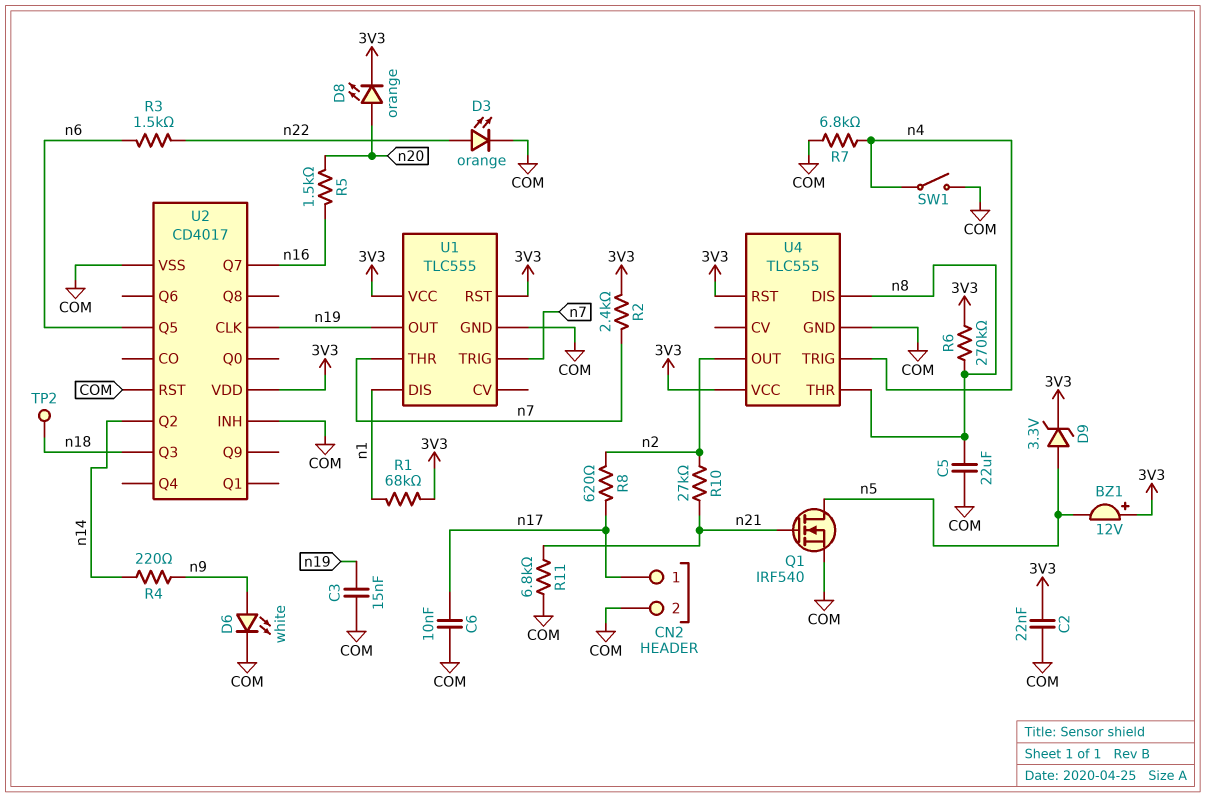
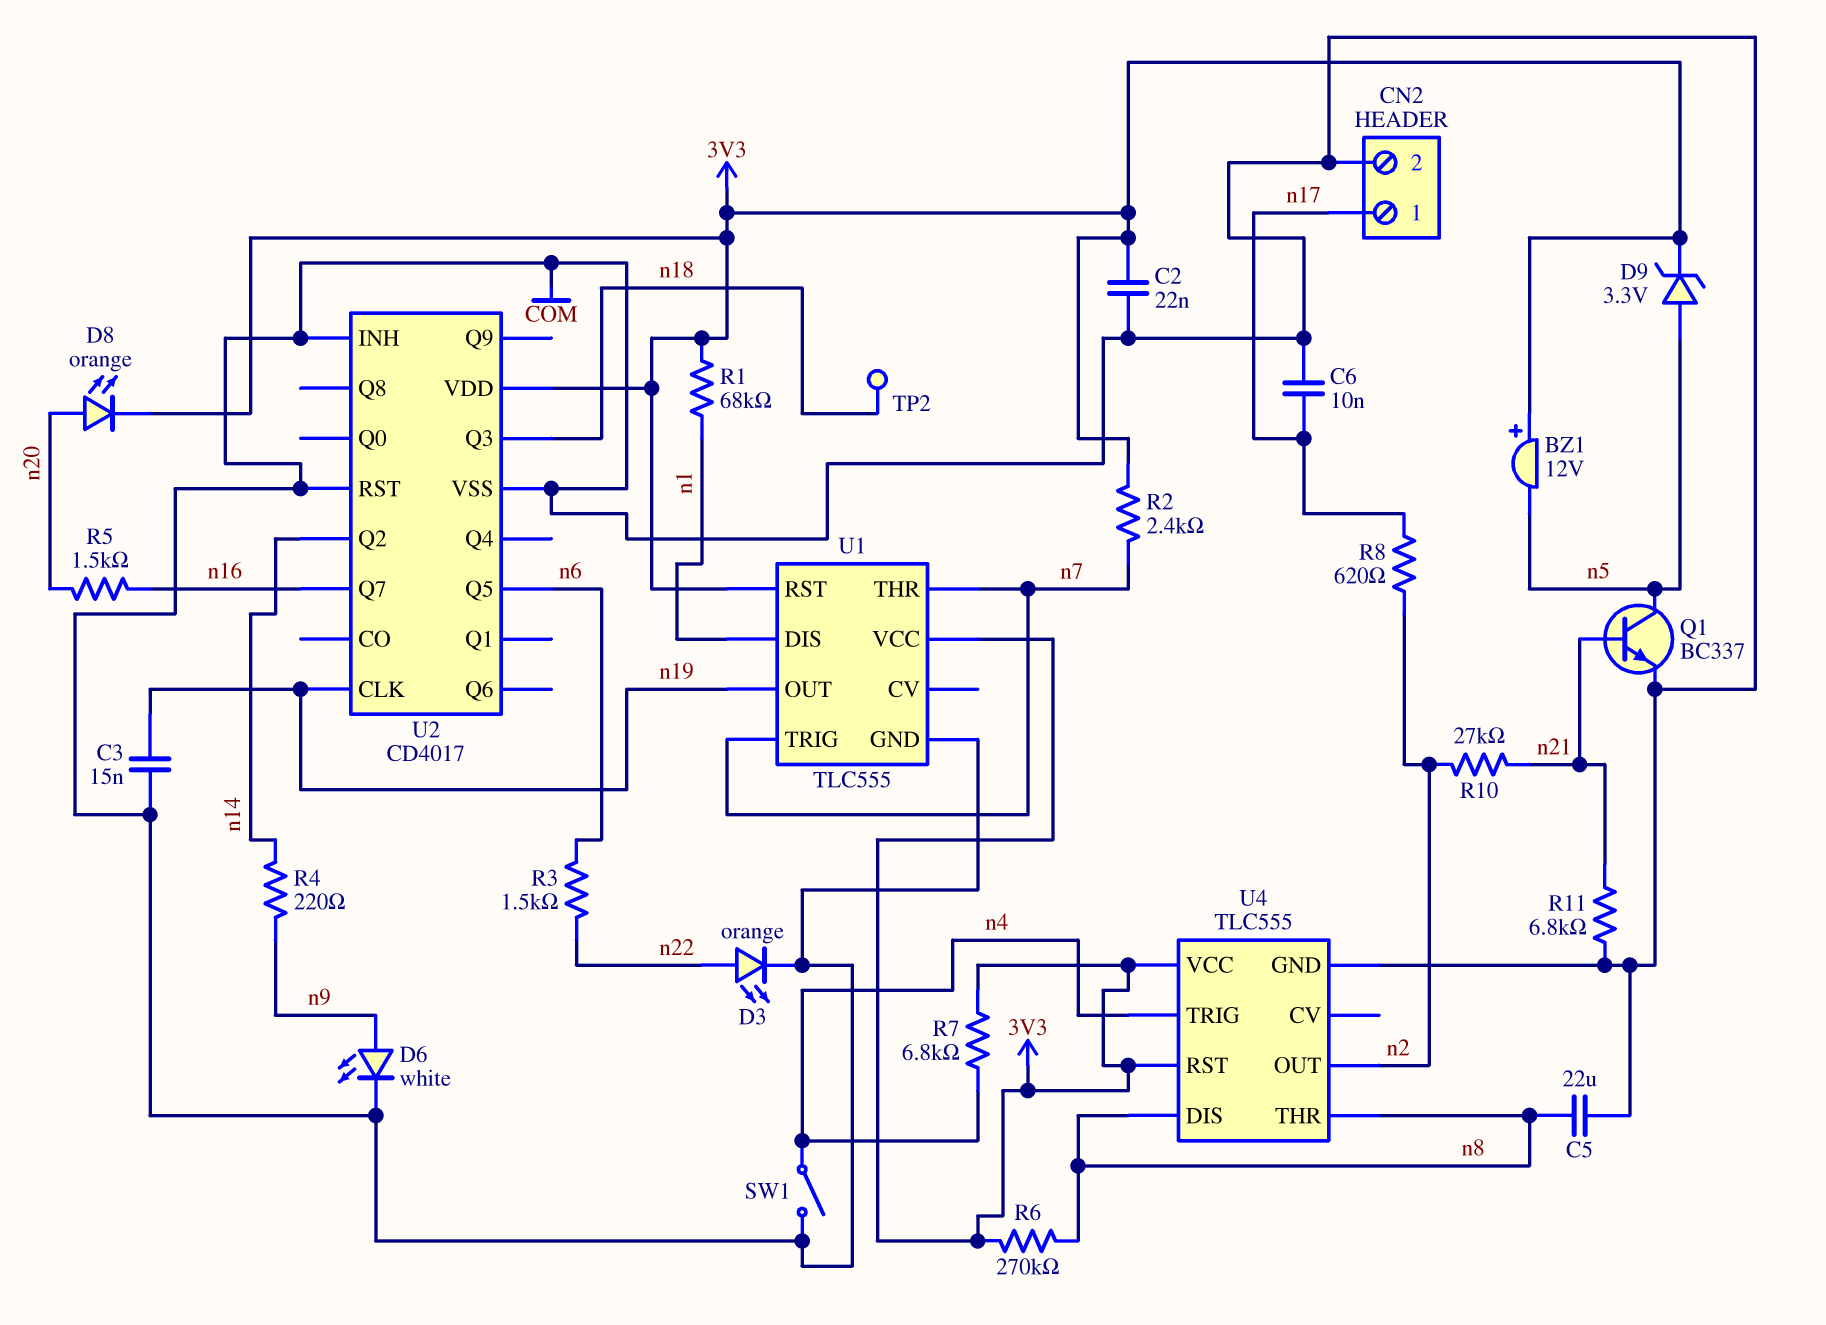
Q1: NMOS IRF540 (G n21, D n5, S COM) -> NPN BC337 (B n21, C n5, E COM)
R7: 6.8k (COM, n4) -> 6.8k (3V3, n4)

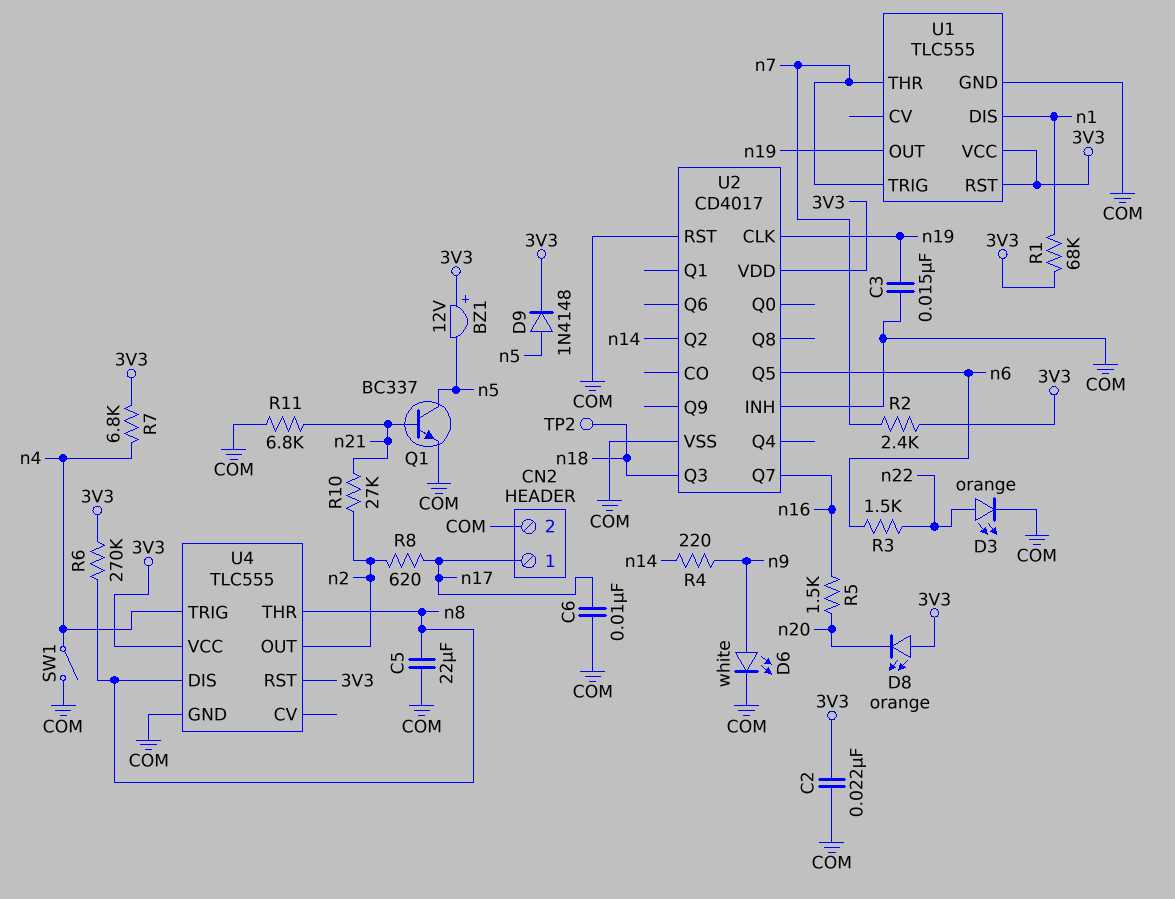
D8: LED orange (A n20, K 3V3) -> LED orange (A 3V3, K n20)
D9: zener 3.3V (A n5, K 3V3) -> diode 1N4148 (A n5, K 3V3)

